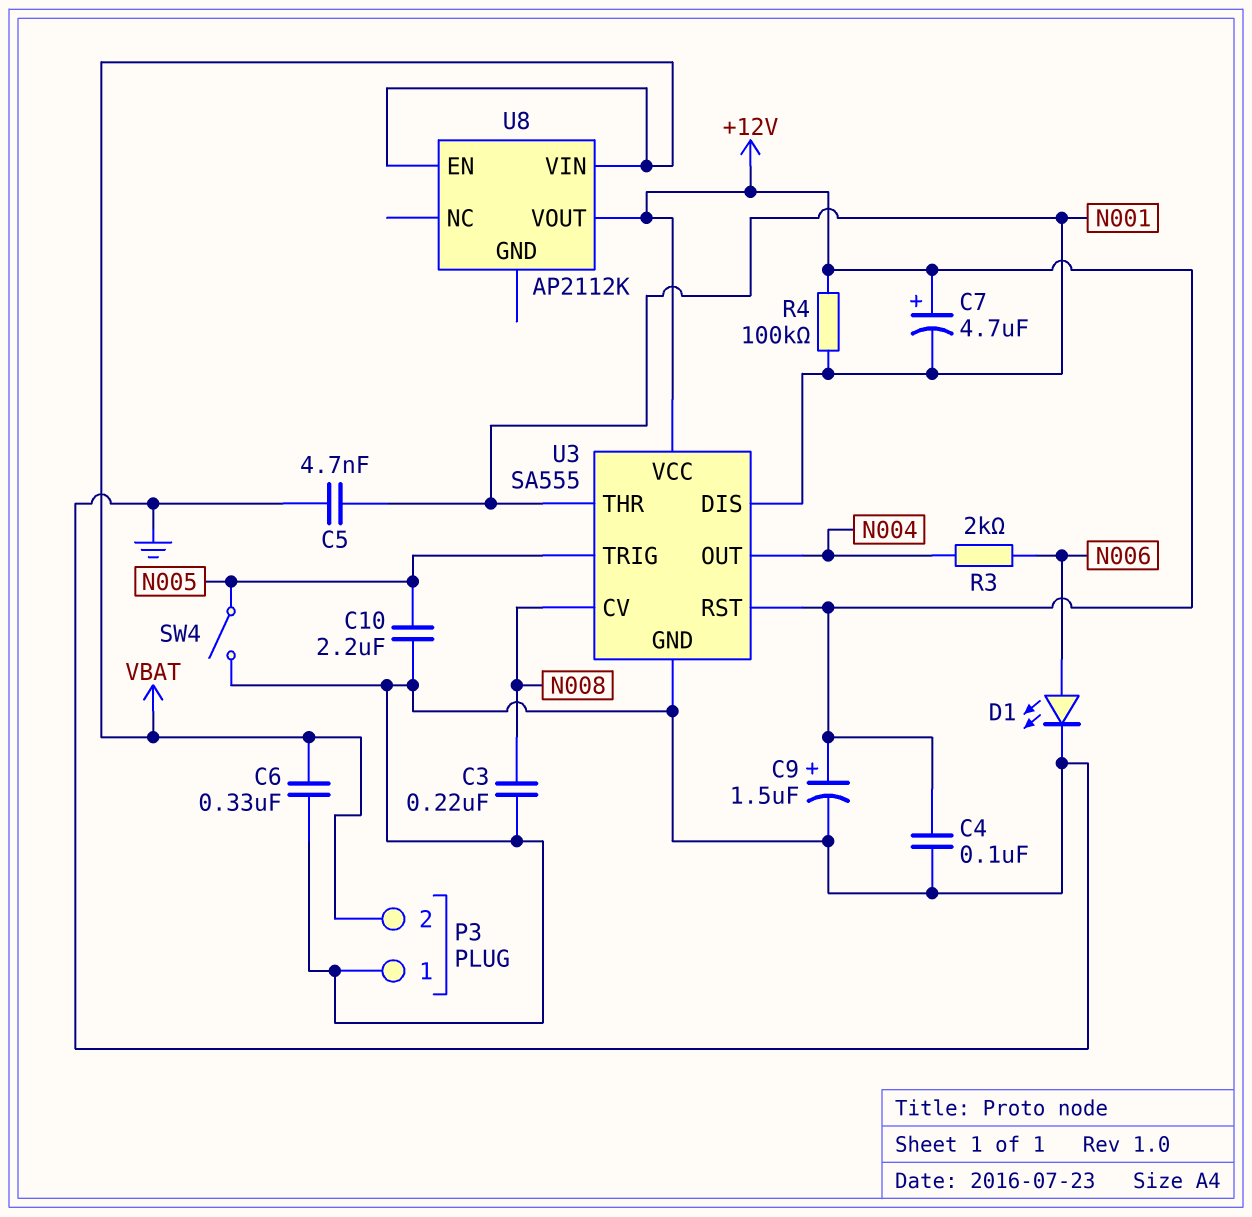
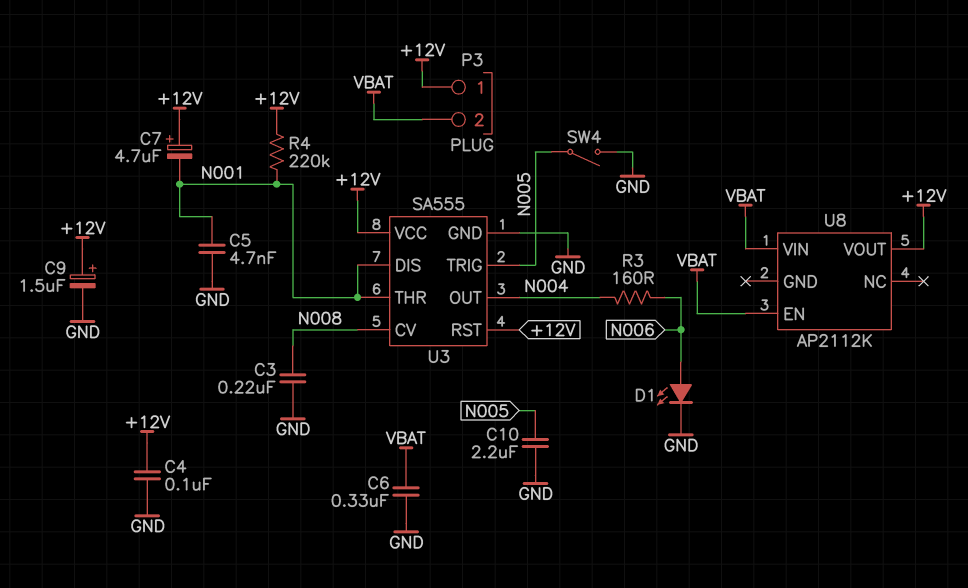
P3 pin 1: GND -> +12V
R3: 2k (N004, N006) -> 160 (N004, N006)
R4: 100k (+12V, N001) -> 220k (+12V, N001)

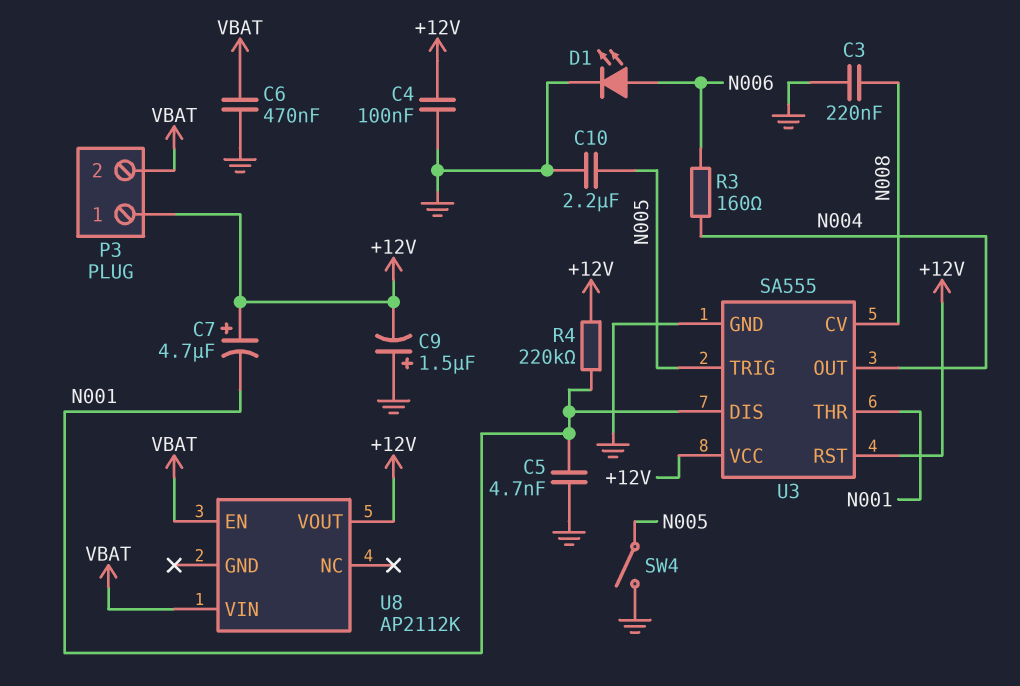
C6: 330nF (GND, VBAT) -> 470nF (GND, VBAT)
C9: 1.5uF (plus +12V, minus GND) -> 1.5uF (plus GND, minus +12V)

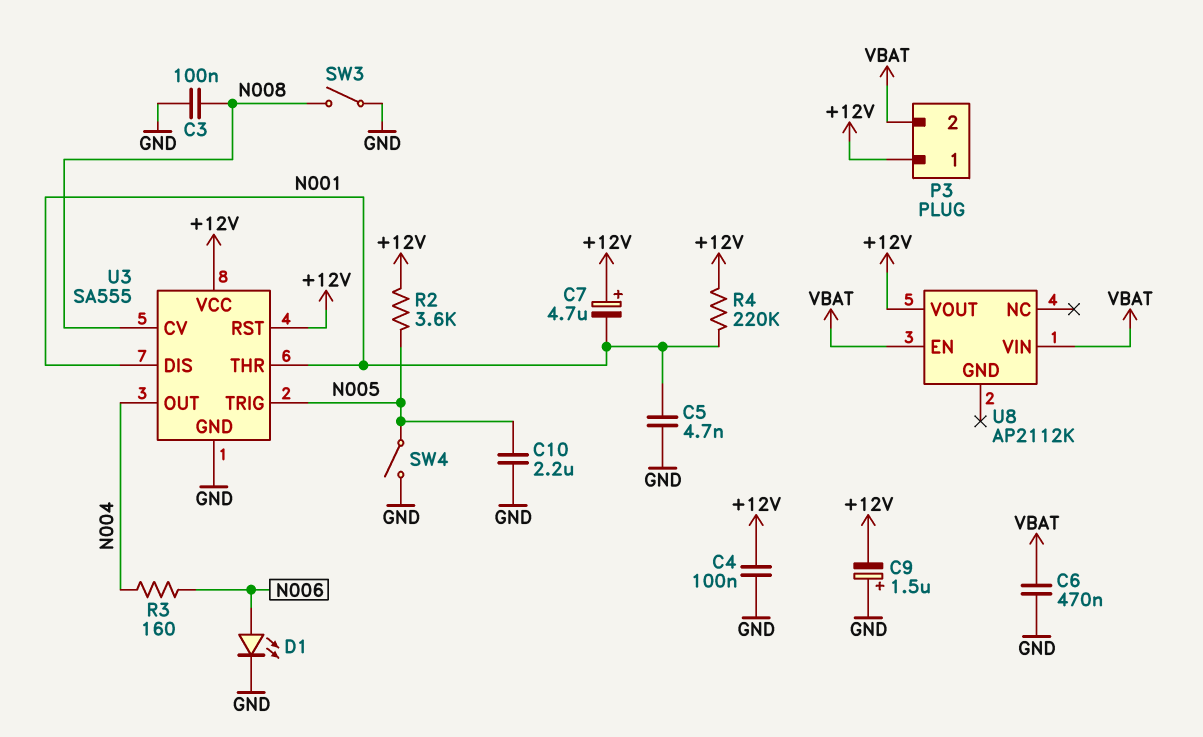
C3: 220nF (GND, N008) -> 100nF (GND, N008)
R2: none -> 3.6k (+12V, N005)
SW3: none -> switch (GND, N008)

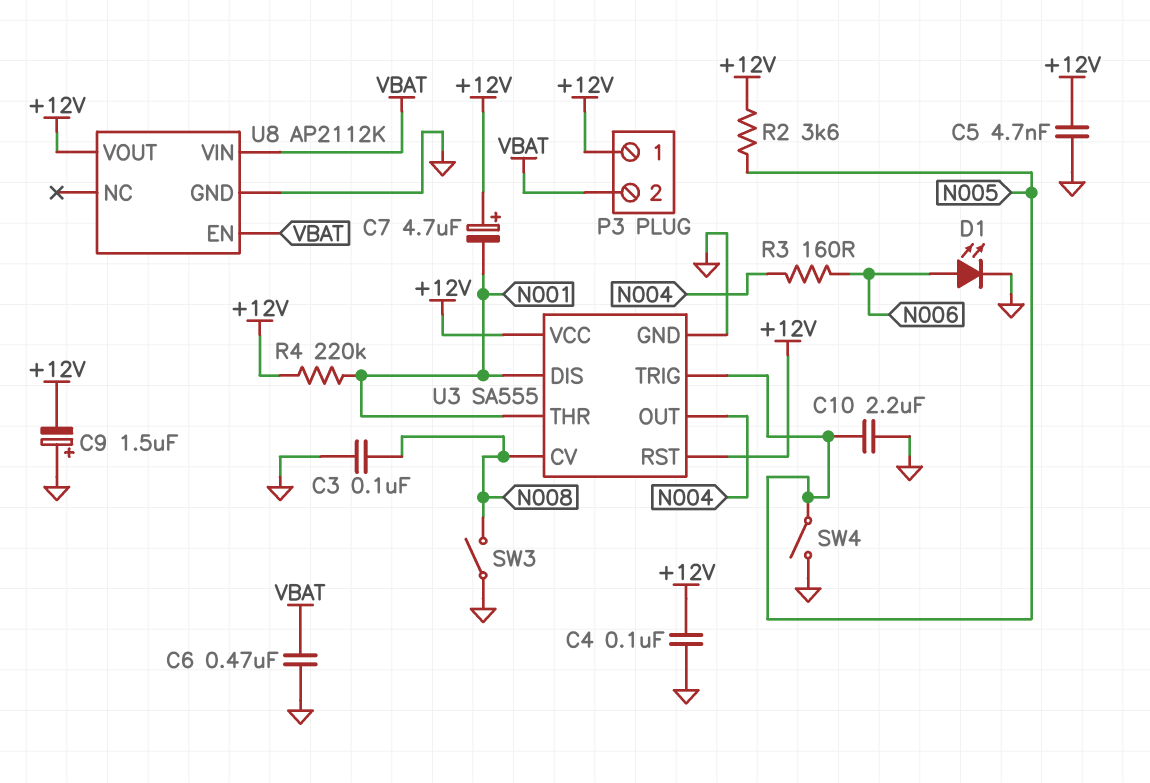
C5: 4.7nF (GND, N001) -> 4.7nF (+12V, GND)
U8 pin GND: none -> GND

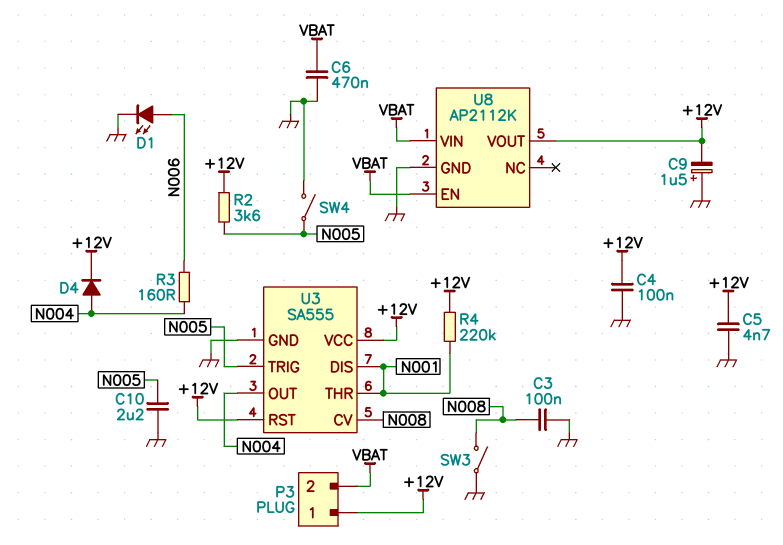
C7: 4.7uF (plus +12V, minus N001) -> none
D4: none -> diode (A N004, K +12V)

